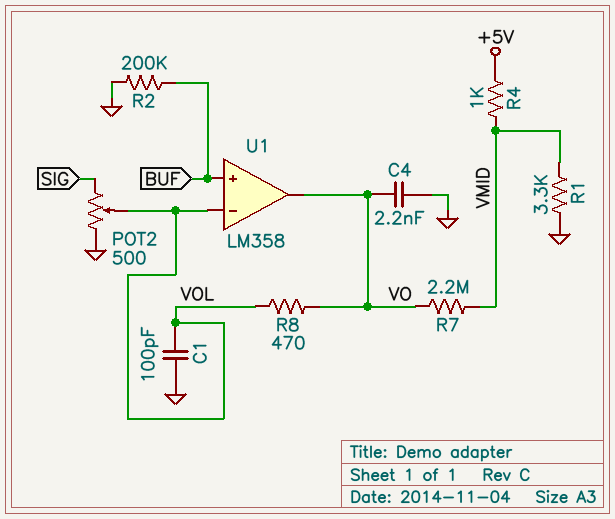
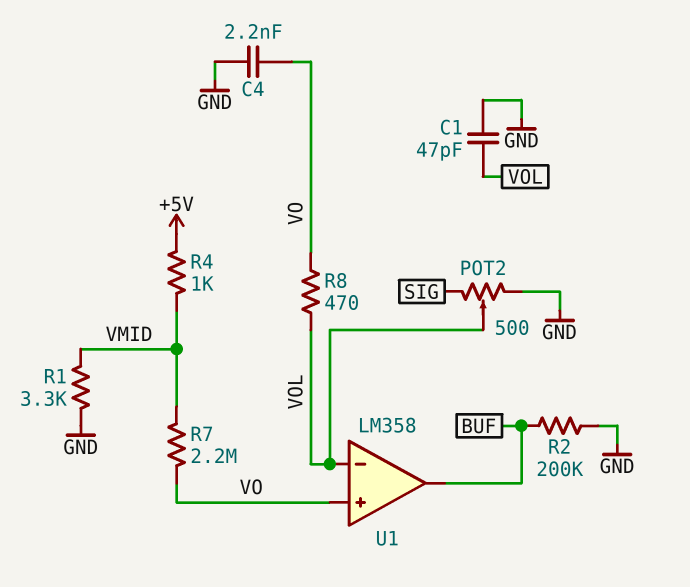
C1: 100pF (GND, VOL) -> 47pF (GND, VOL)
U1 pin in+: BUF -> VO
U1 pin out: VO -> BUF

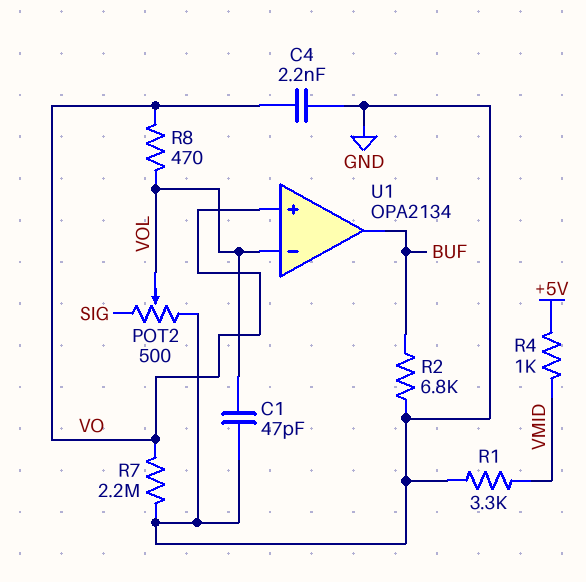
R2: 200k (BUF, GND) -> 6.8k (BUF, GND)
R7: 2.2M (VMID, VO) -> 2.2M (GND, VO)
U1: LM358 -> OPA2134

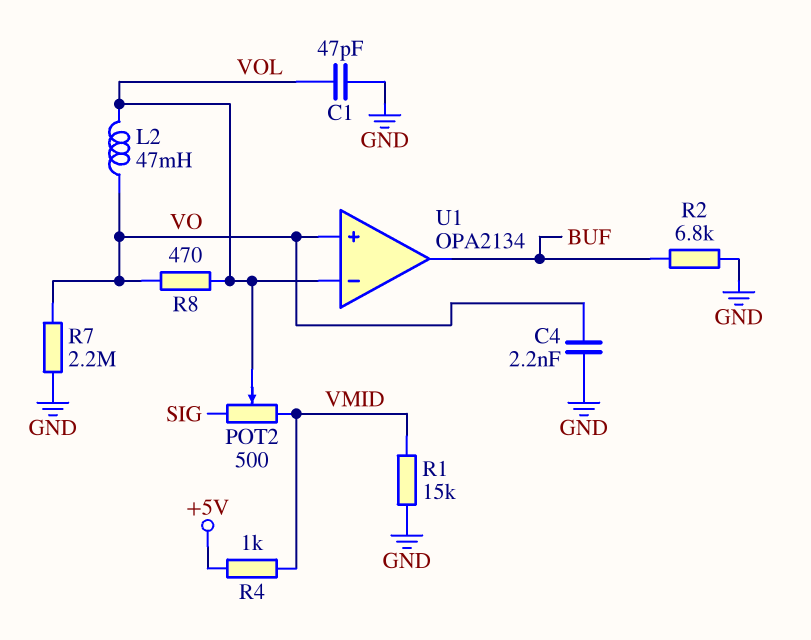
L2: none -> 47mH (VO, VOL)
POT2: 500 (GND, SIG, wiper VOL) -> 500 (SIG, VMID, wiper VOL)
R1: 3.3k (GND, VMID) -> 15k (GND, VMID)

